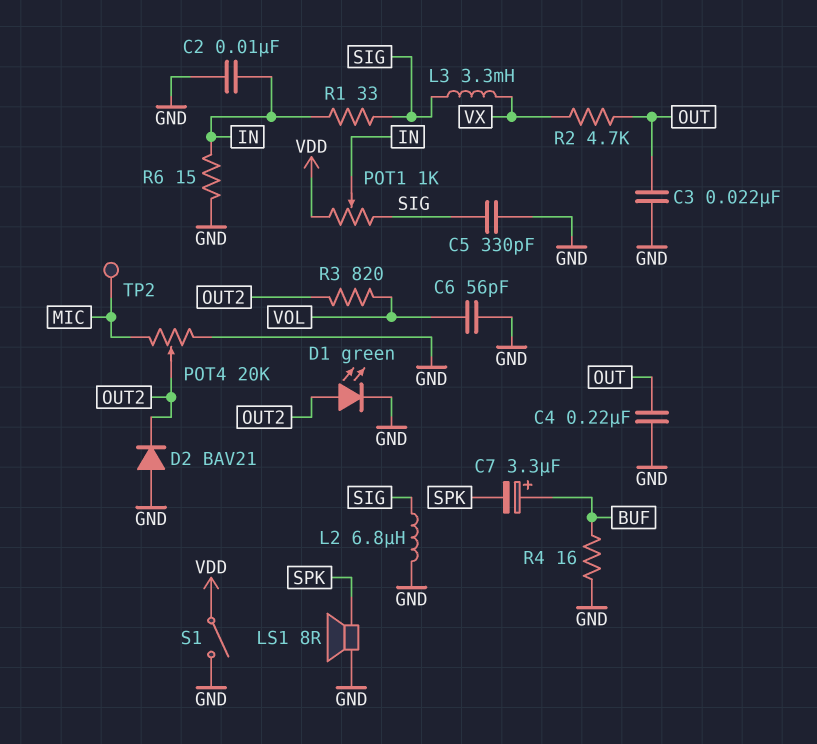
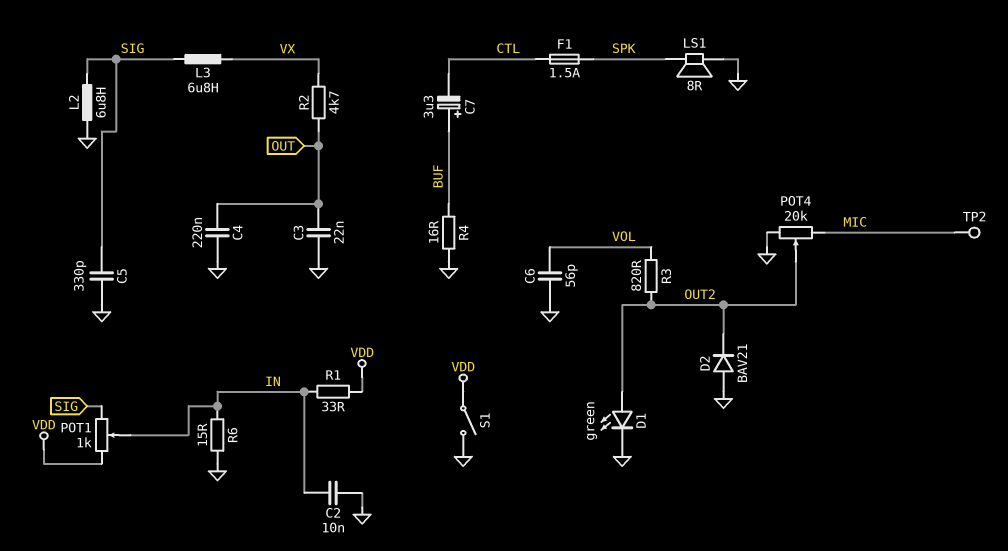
C7: 3.3uF (plus BUF, minus SPK) -> 3.3uF (plus BUF, minus CTL)
F1: none -> 1.5A (CTL, SPK)
L3: 3.3mH (SIG, VX) -> 6.8uH (SIG, VX)
R1: 33 (IN, SIG) -> 33 (IN, VDD)

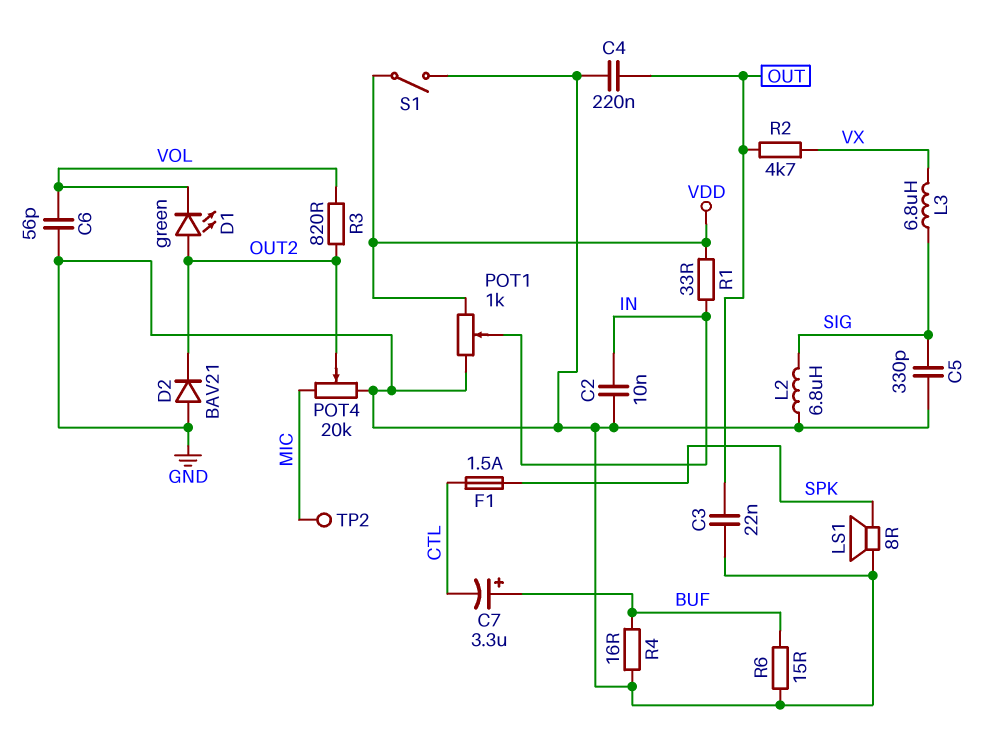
D1: LED green (A OUT2, K GND) -> LED green (A OUT2, K VOL)
POT1: 1k (SIG, VDD, wiper IN) -> 1k (GND, VDD, wiper IN)
R6: 15 (GND, IN) -> 15 (BUF, GND)

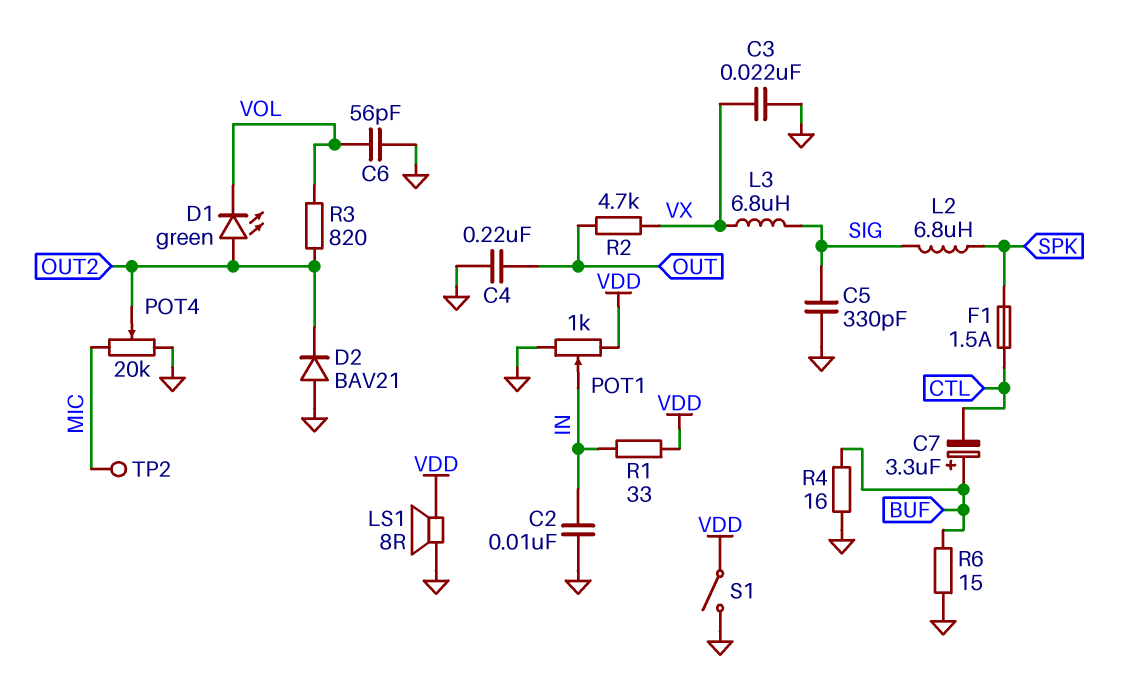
C3: 22nF (GND, OUT) -> 22nF (GND, VX)
L2: 6.8uH (GND, SIG) -> 6.8uH (SIG, SPK)
LS1: speaker 8R (GND, SPK) -> speaker 8R (GND, VDD)

